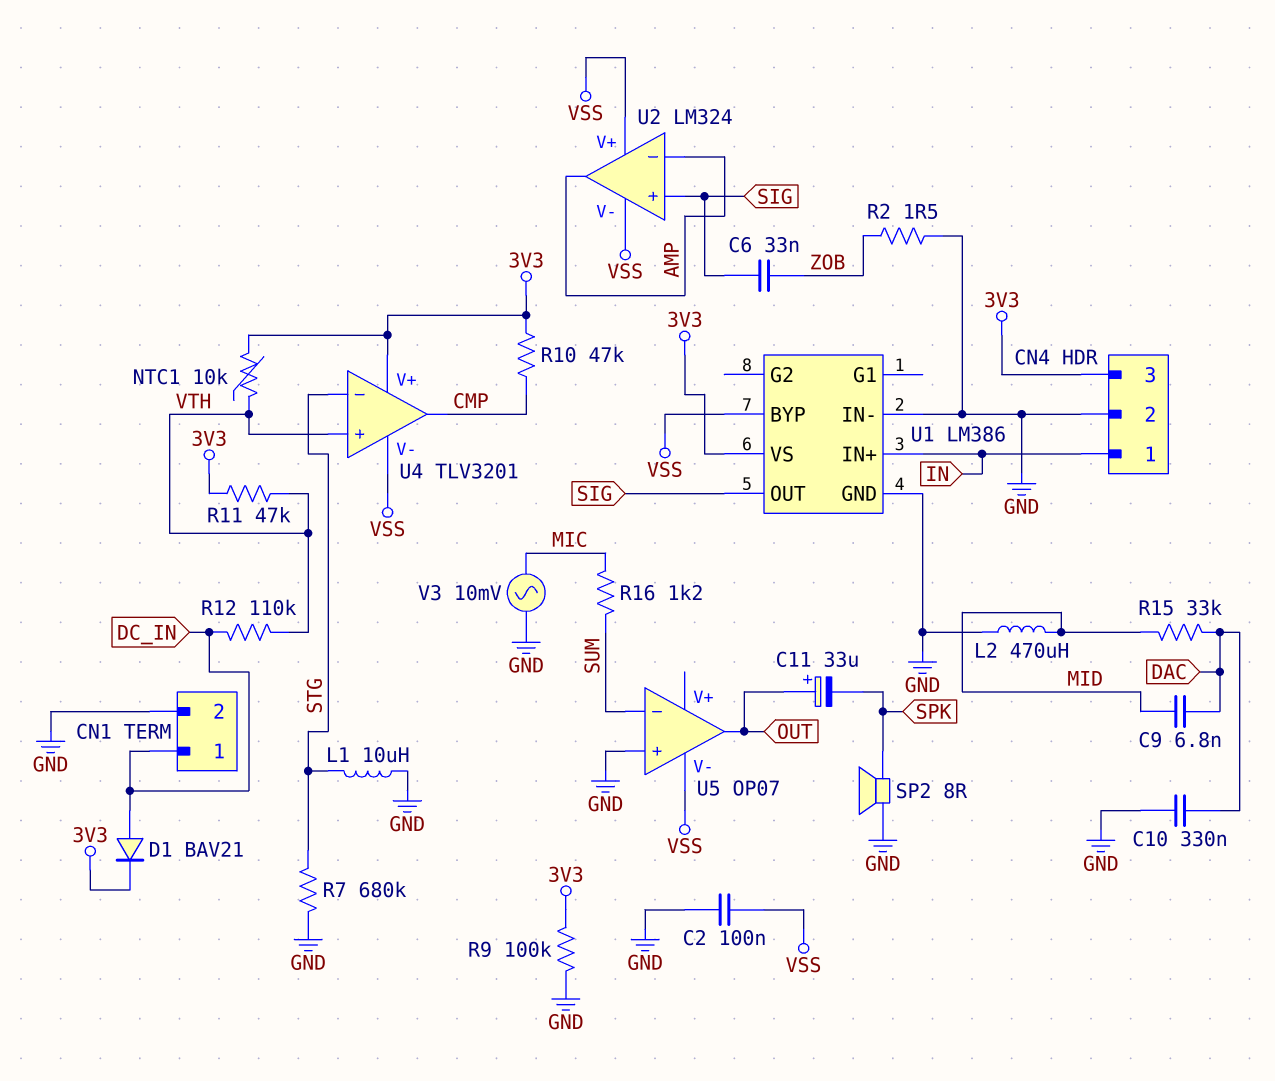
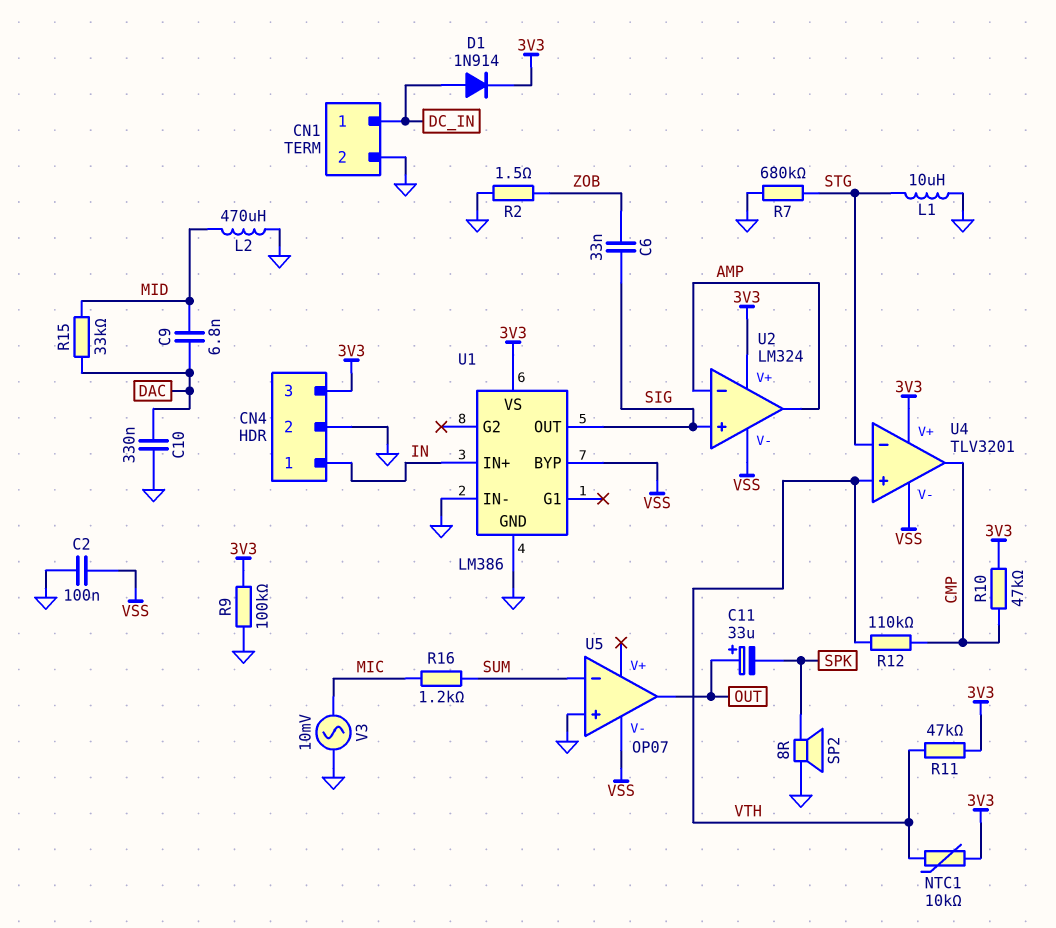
D1: diode BAV21 (A DC_IN, K 3V3) -> diode 1N914 (A DC_IN, K 3V3)
R12: 110k (DC_IN, VTH) -> 110k (CMP, VTH)
U2 pin V+: VSS -> 3V3

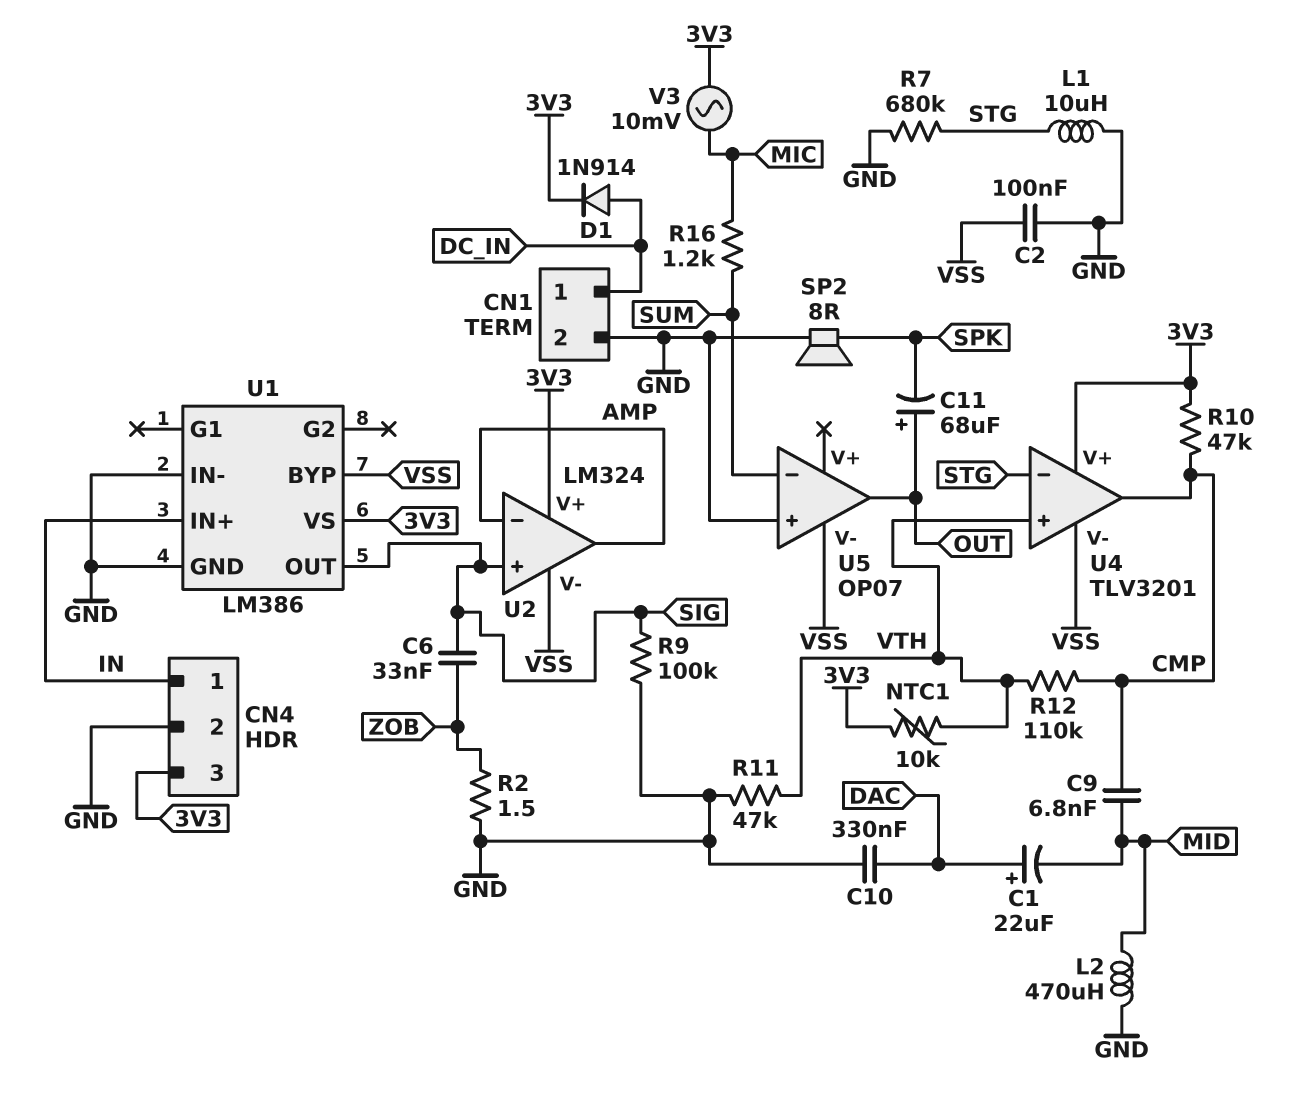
C1: none -> 22uF (plus DAC, minus MID)
C9: 6.8nF (DAC, MID) -> 6.8nF (CMP, MID)
C11: 33uF (plus OUT, minus SPK) -> 68uF (plus OUT, minus SPK)
R9: 100k (3V3, GND) -> 100k (GND, SIG)
R11: 47k (3V3, VTH) -> 47k (GND, VTH)
R15: 33k (DAC, MID) -> none
V3: AC 10mV (GND, MIC) -> AC 10mV (3V3, MIC)

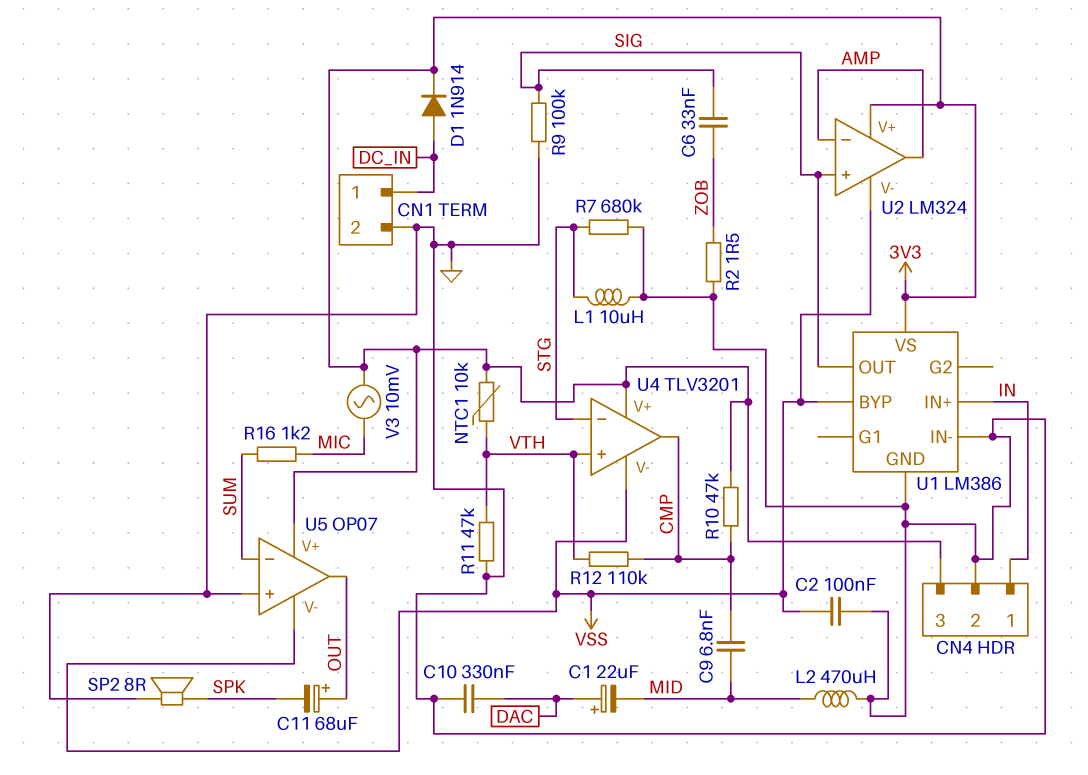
U5 pin V+: none -> 3V3

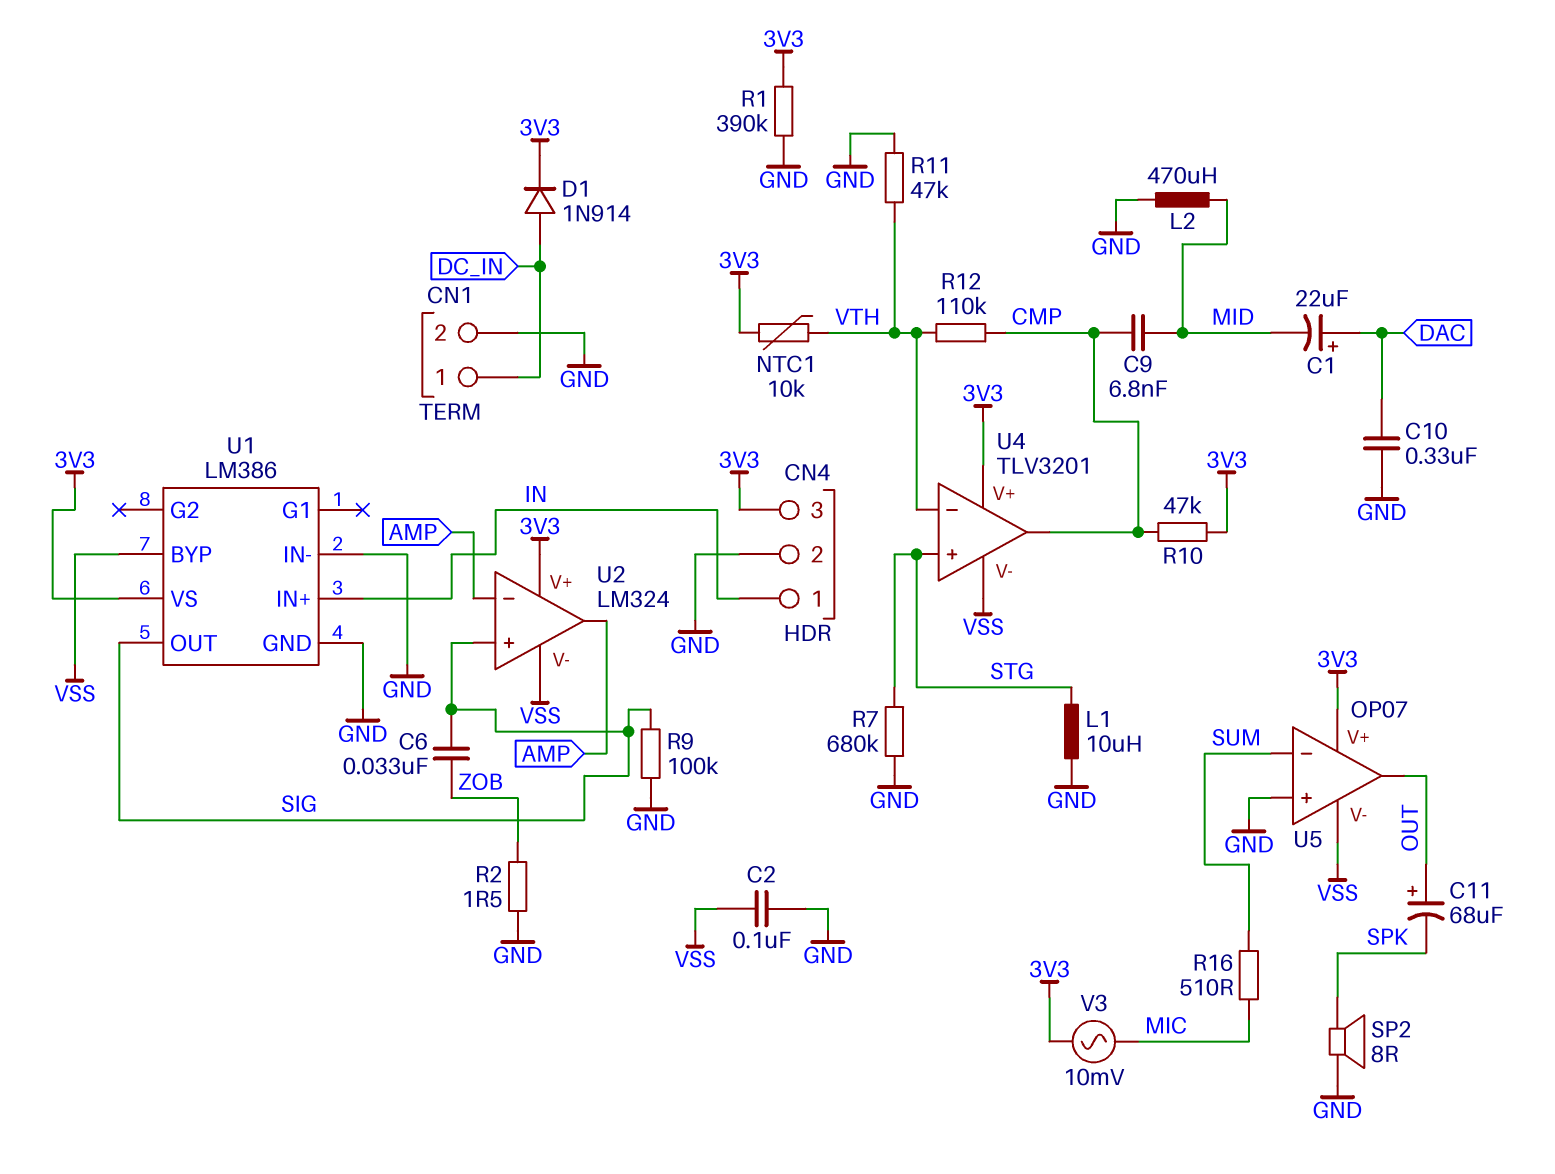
R1: none -> 390k (3V3, GND)
R16: 1.2k (MIC, SUM) -> 510 (MIC, SUM)
U4 pin in+: VTH -> STG
U4 pin in-: STG -> VTH

